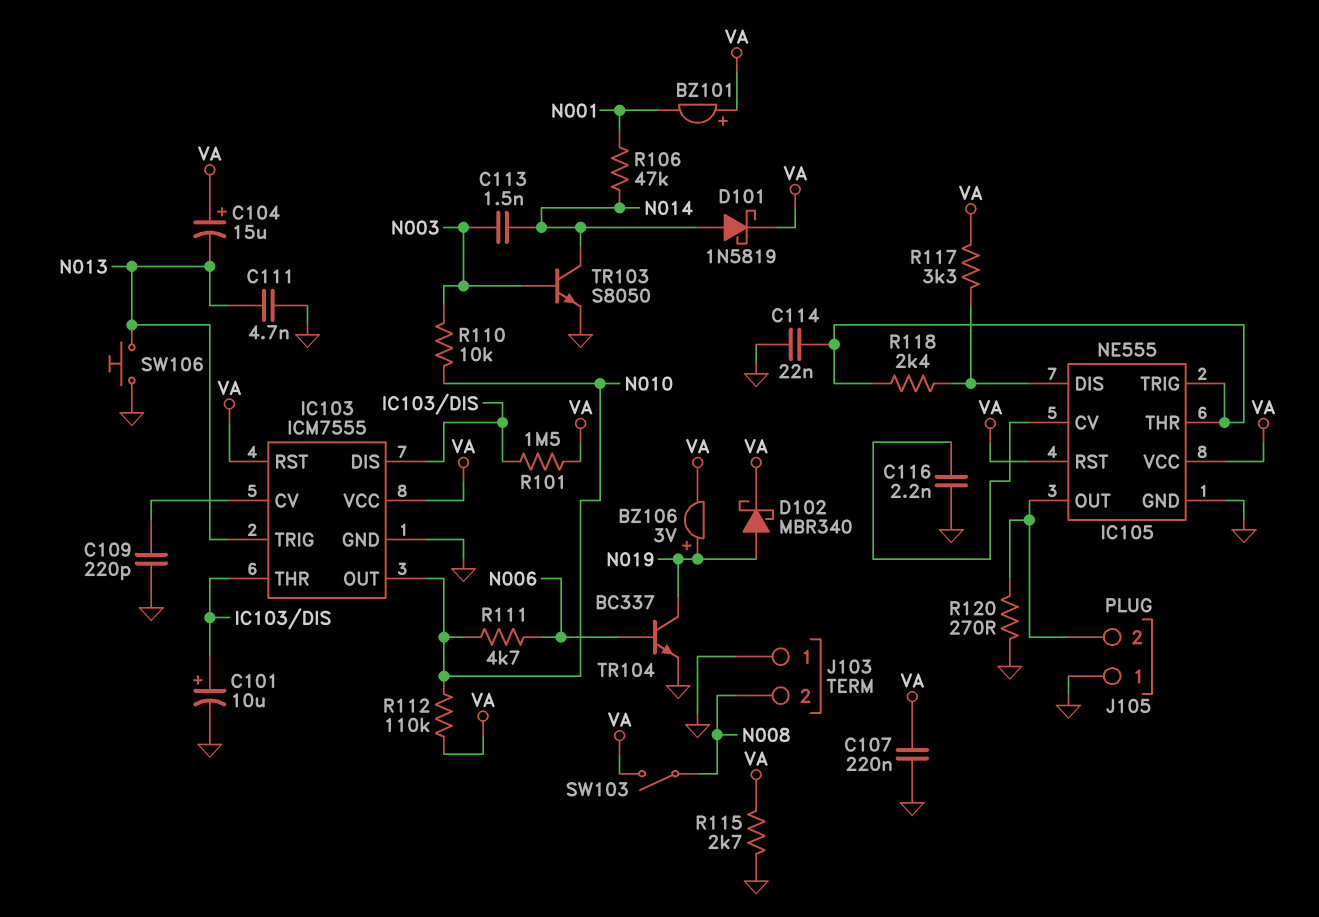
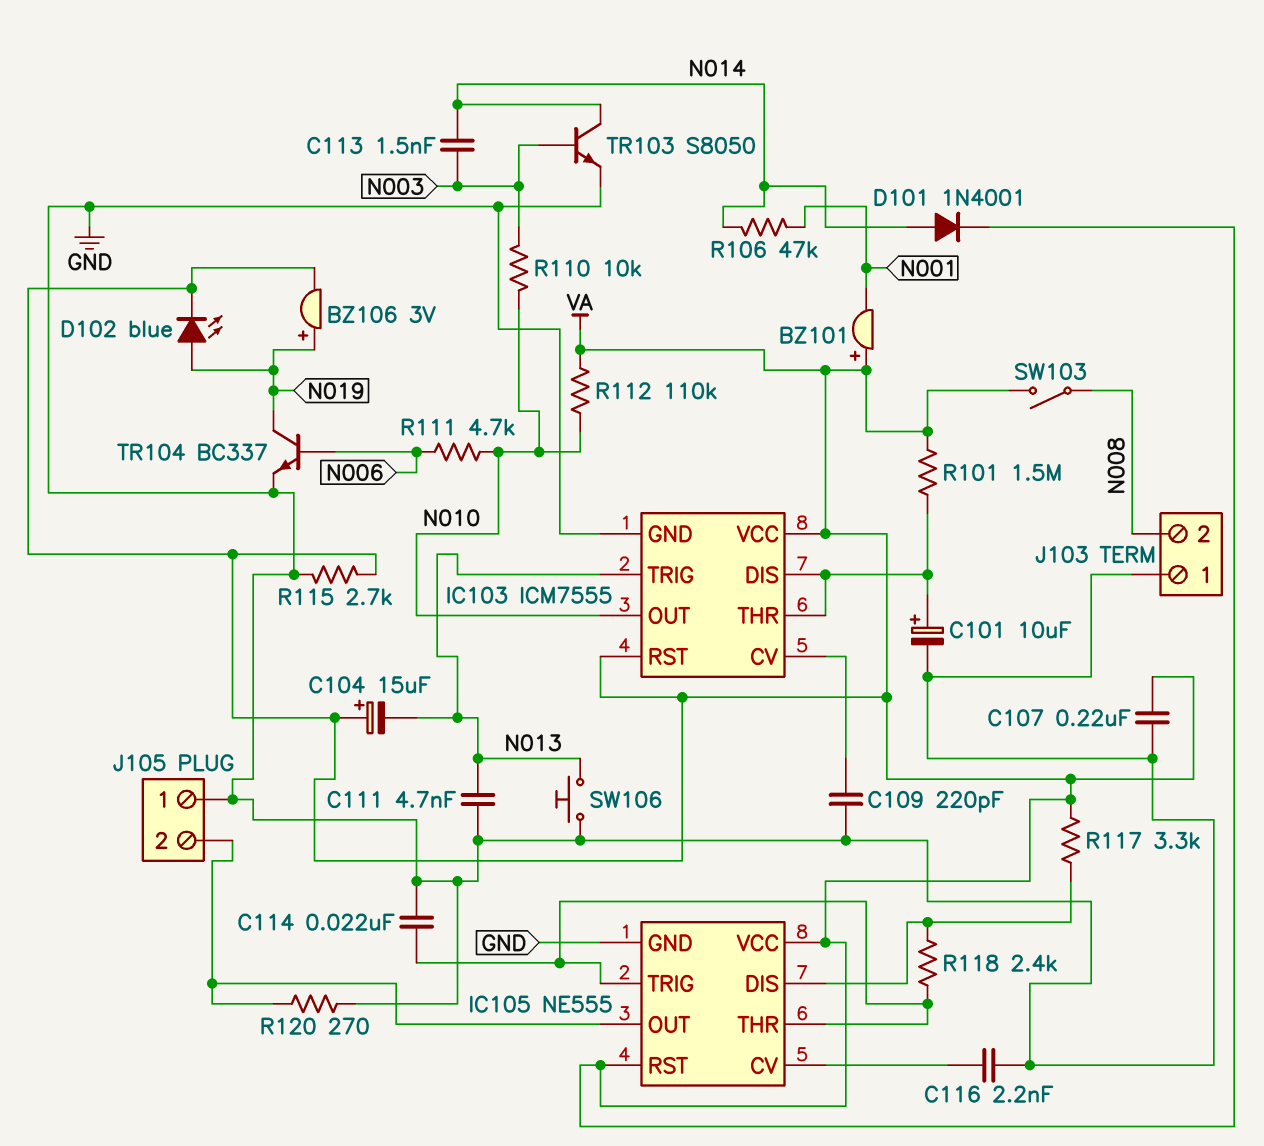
D101: schottky 1N5819 (A N014, K VA) -> diode 1N4001 (A N014, K VA)
D102: schottky MBR340 (A N019, K VA) -> LED blue (A N019, K VA)

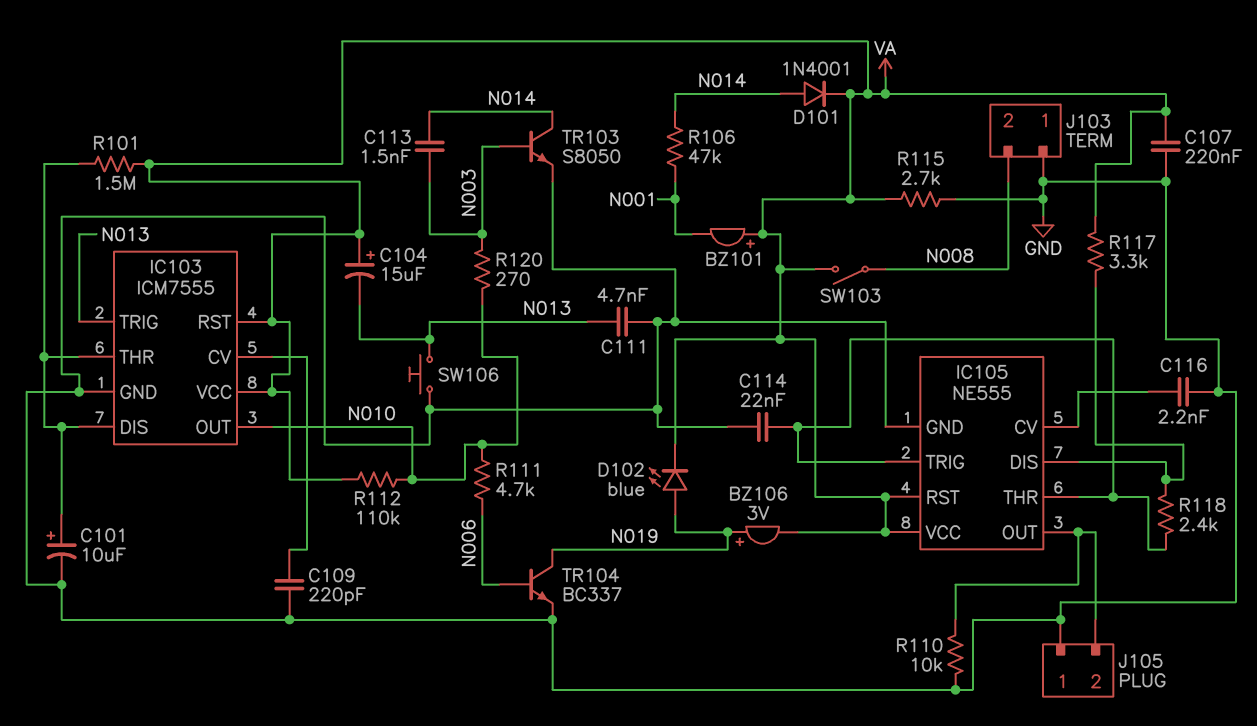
R110: 10k (N003, N010) -> 10k (GND, IC105/OUT)
R120: 270 (GND, IC105/OUT) -> 270 (N003, N010)

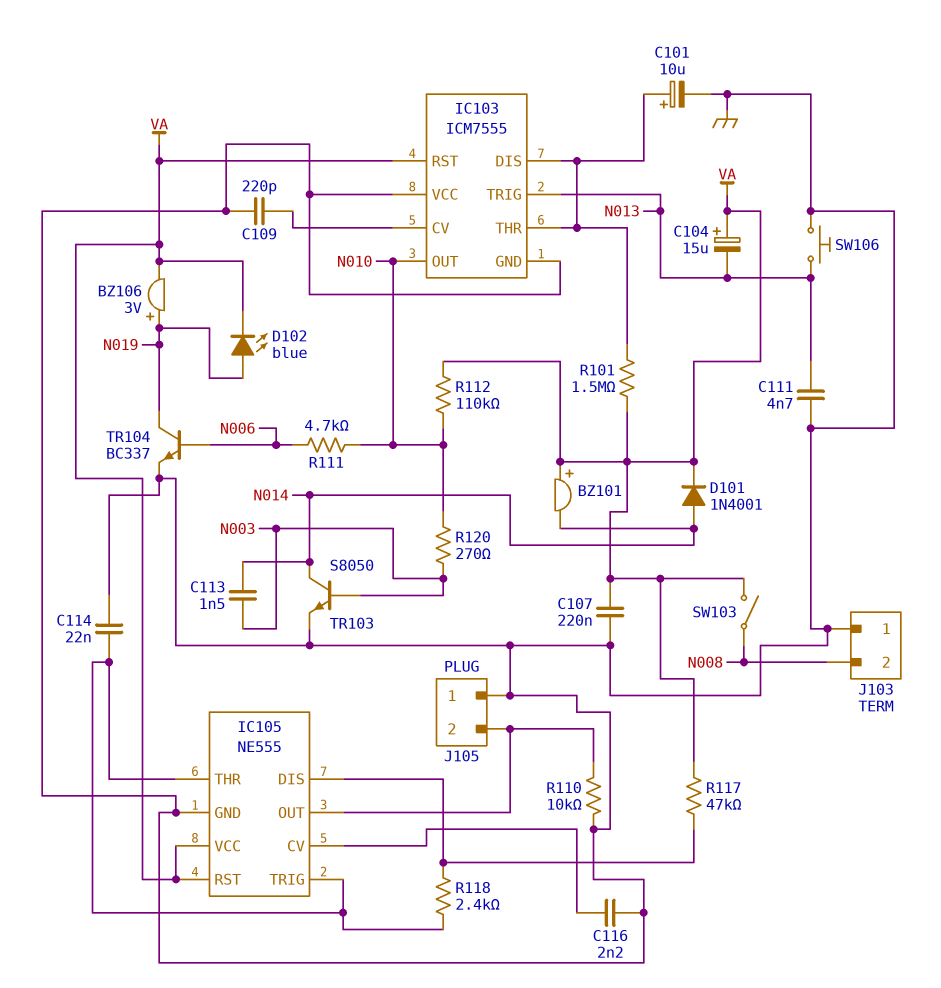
BZ101: buzzer (plus VA, minus N001) -> buzzer (plus VA, minus N014)
IC103 pin VCC: VA -> GND
R106: 47k (N001, N014) -> none
R115: 2.7k (GND, VA) -> none
R117: 3.3k (IC105/DIS, VA) -> 47k (IC105/DIS, VA)

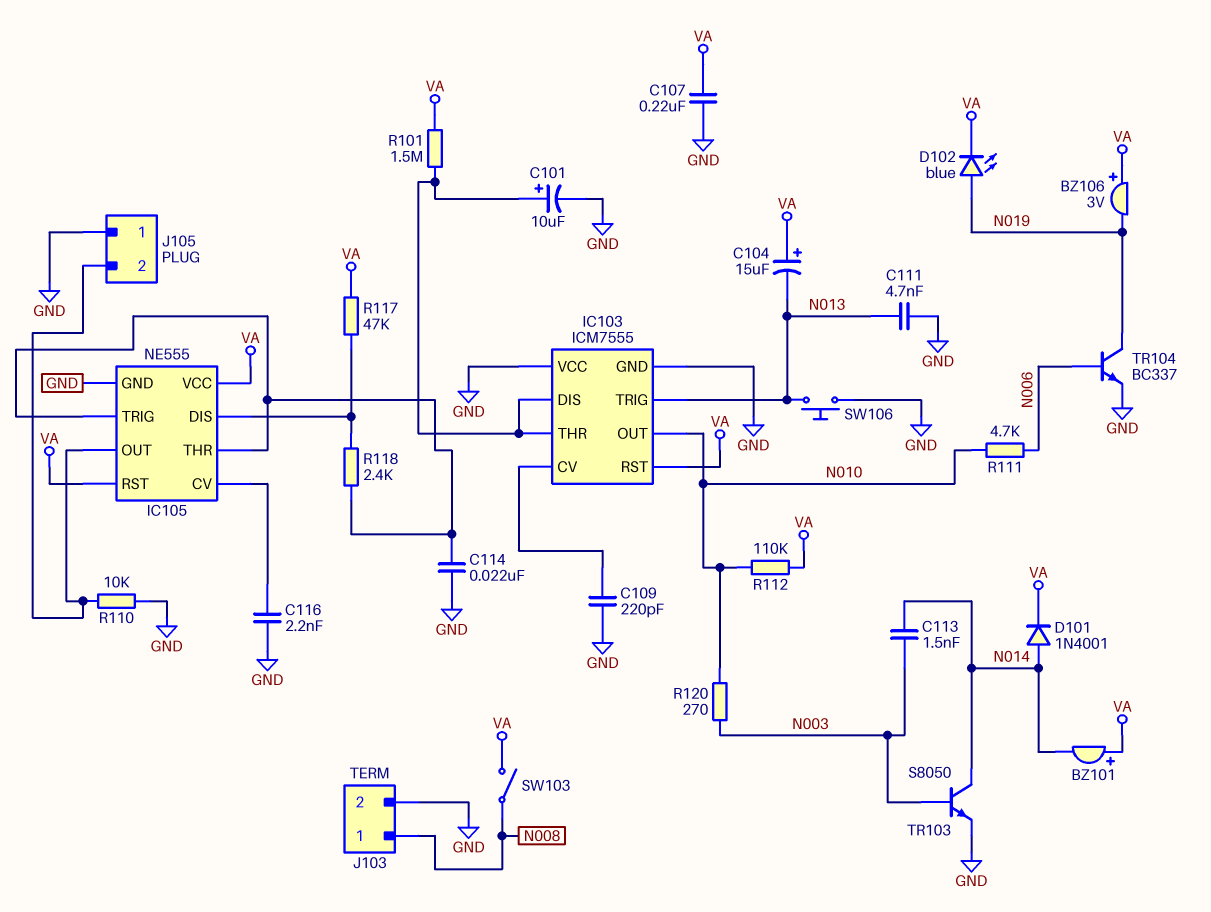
BZ106: buzzer 3V (plus N019, minus VA) -> buzzer 3V (plus VA, minus N019)
J103 pin 1: GND -> N008
J103 pin 2: N008 -> GND

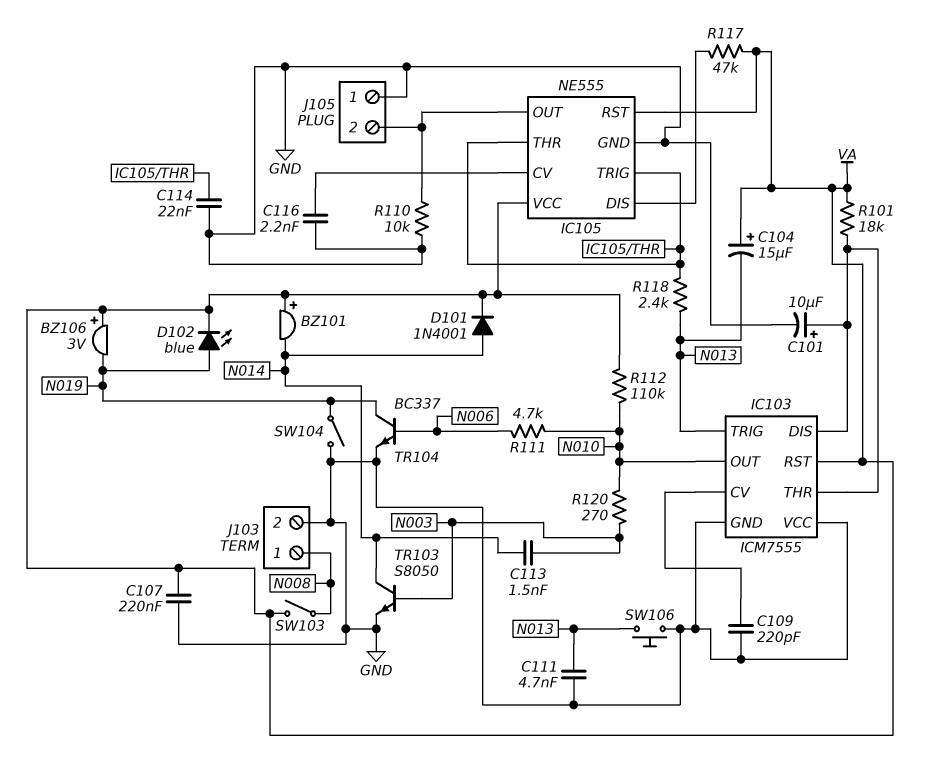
R101: 1.5M (IC103/DIS, VA) -> 18k (IC103/DIS, VA)
R118: 2.4k (IC105/DIS, IC105/THR) -> 2.4k (IC105/THR, N013)
SW104: none -> switch (GND, N019)

